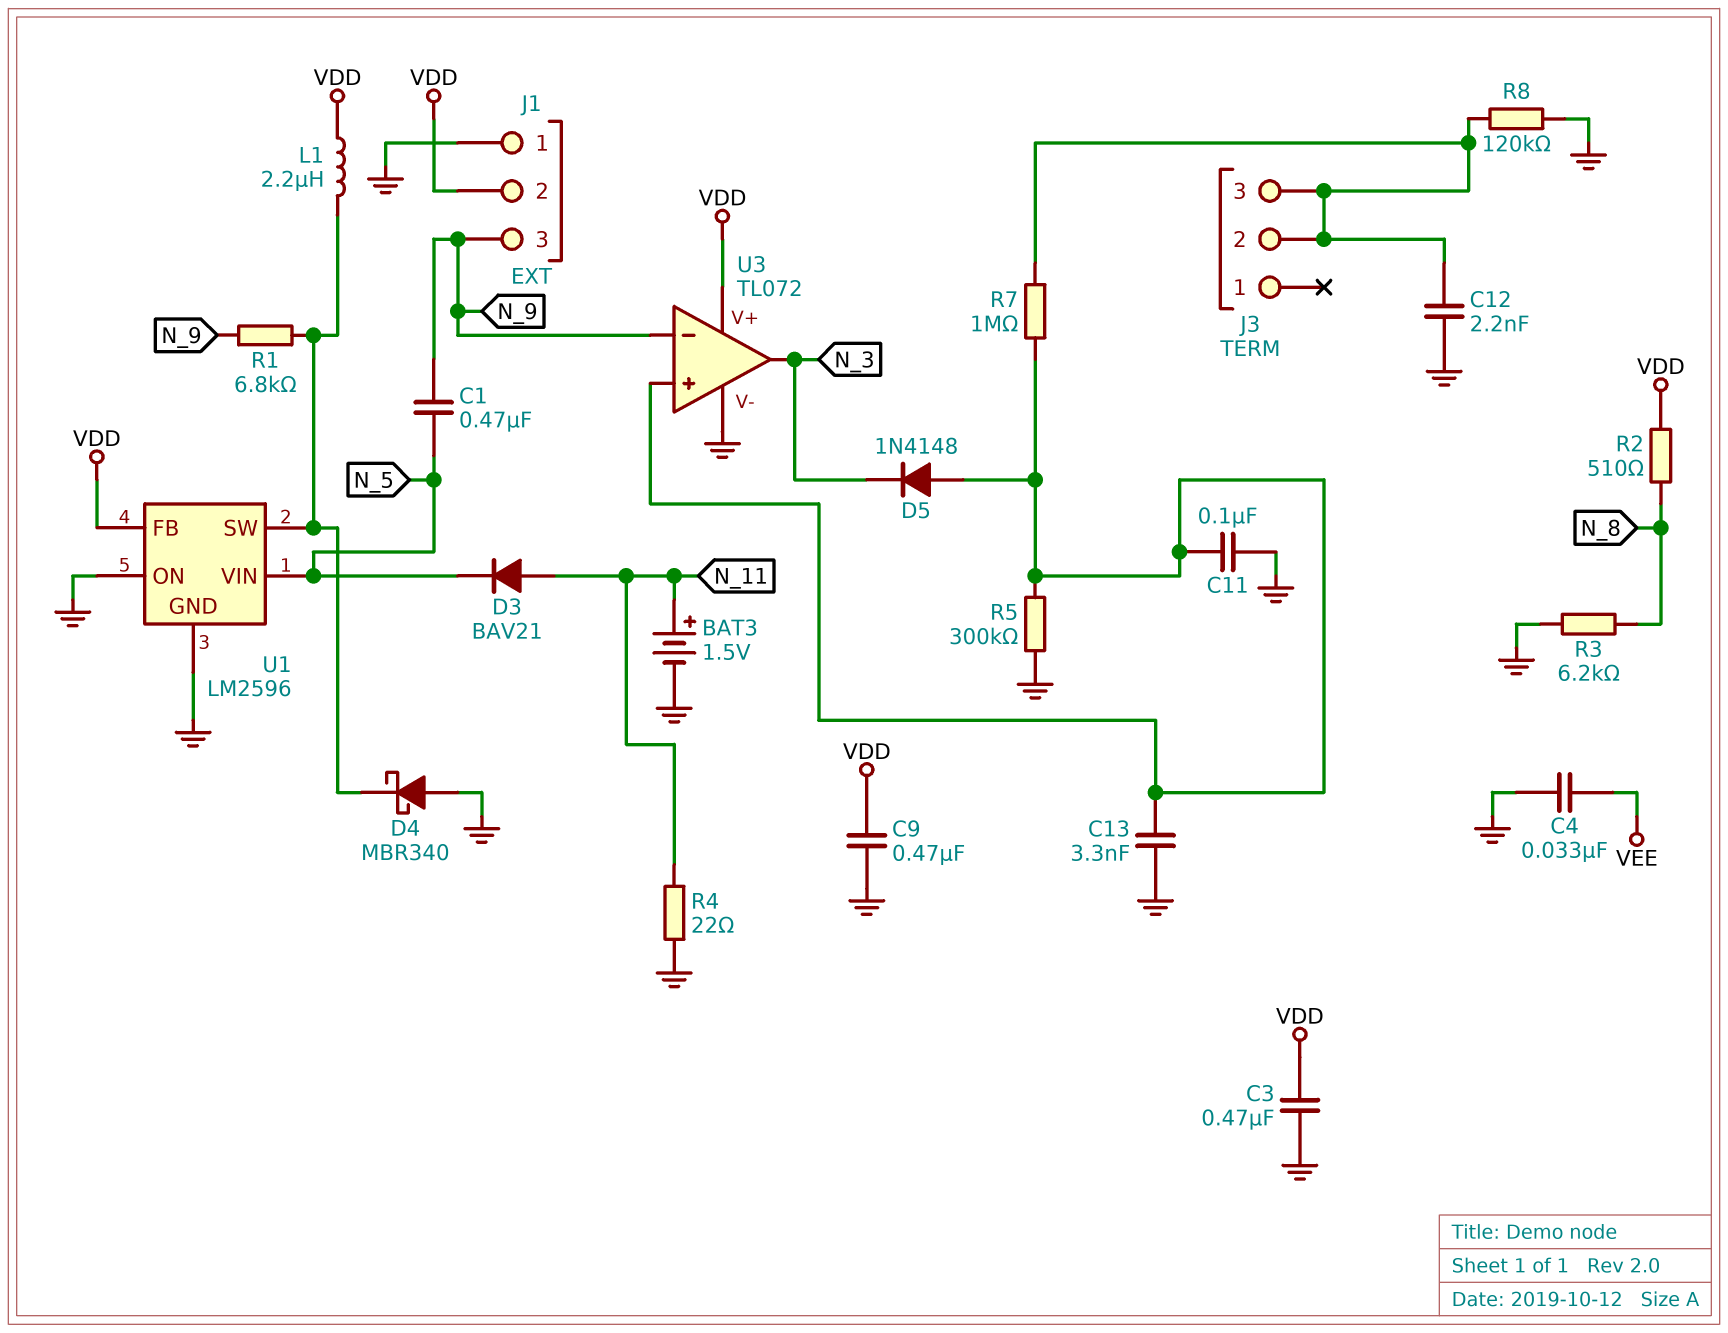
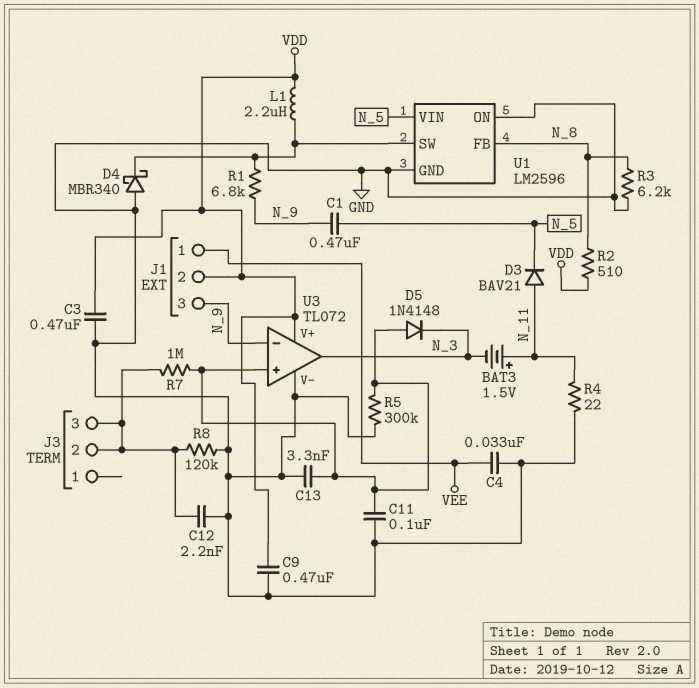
BAT3: 1.5V (plus N_11, minus GND) -> 1.5V (plus N_11, minus N_3)
J1 pin 1: GND -> VEE
U1 pin FB: VDD -> N_8

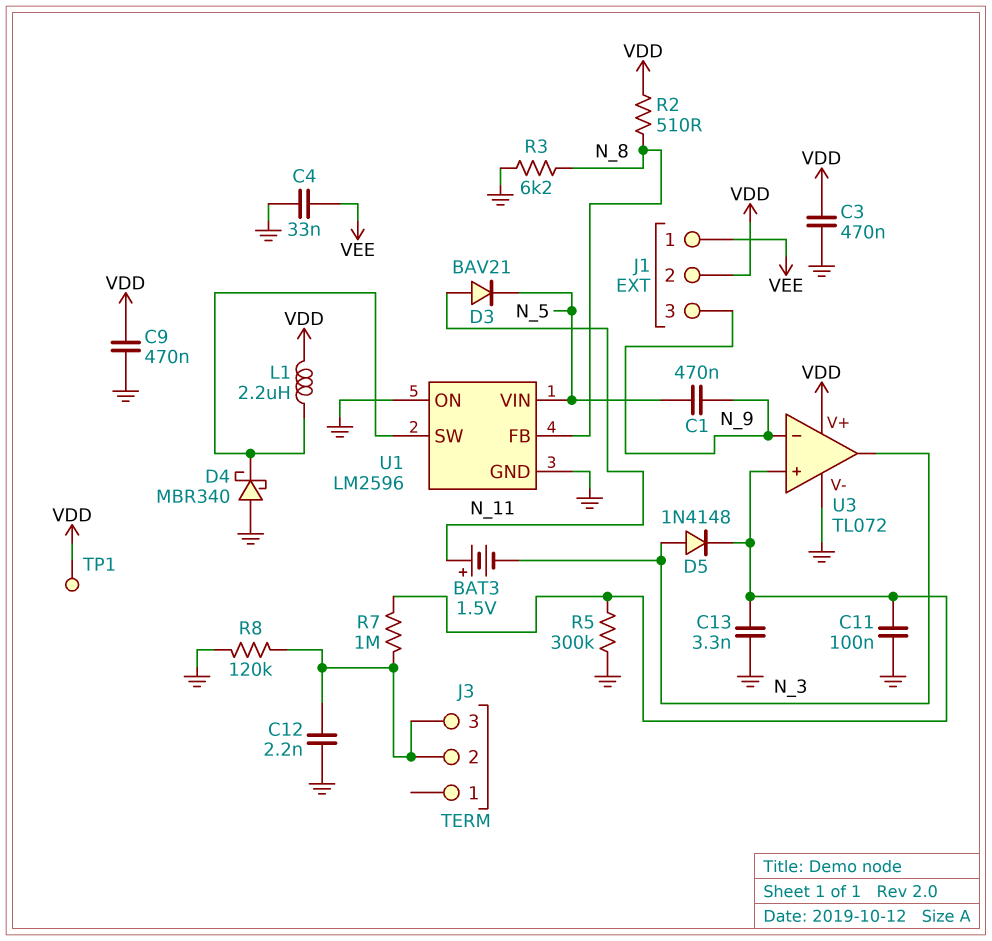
D5: diode 1N4148 (A U3/in+, K N_3) -> diode 1N4148 (A N_3, K U3/in+)
R1: 6.8k (N_9, U1/SW) -> none
R4: 22 (GND, N_11) -> none
TP1: none -> test point (VDD)

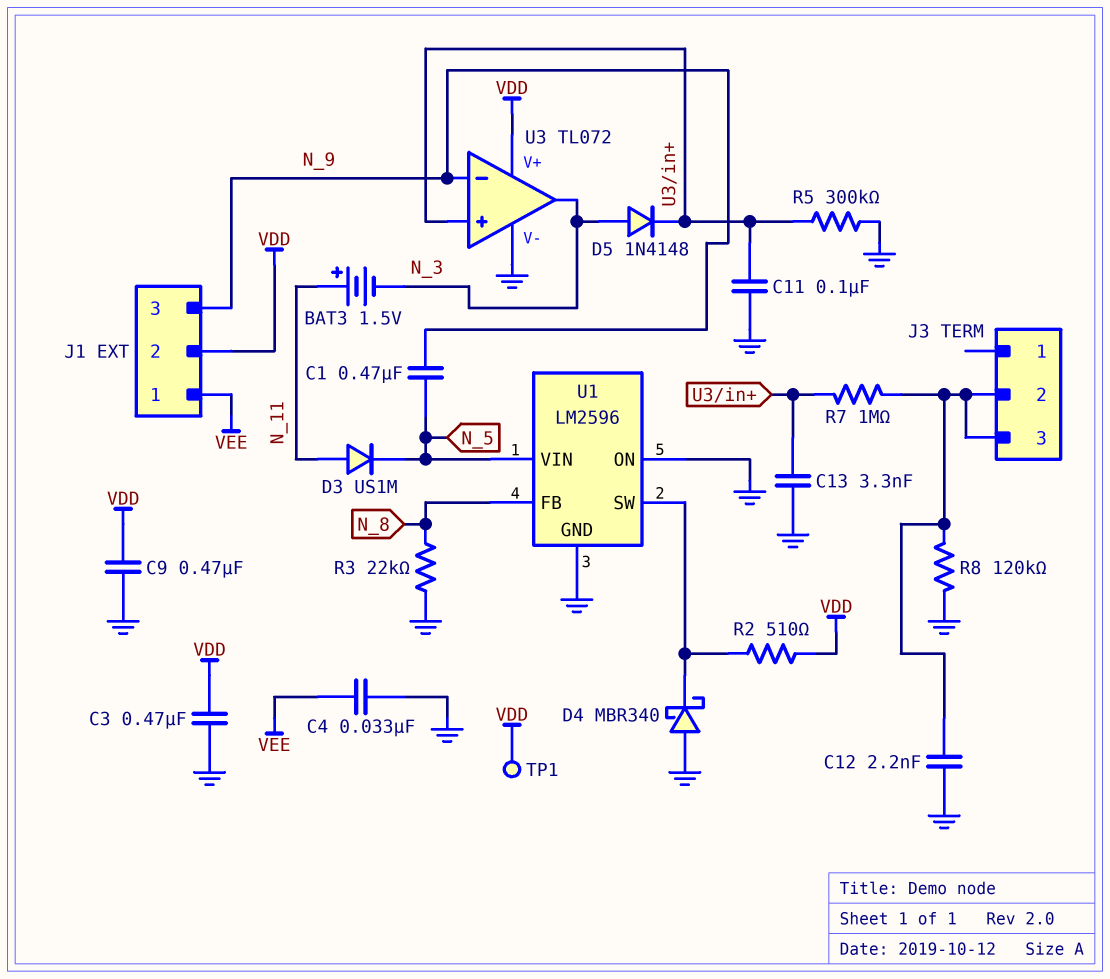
D3: diode BAV21 (A N_11, K N_5) -> diode US1M (A N_11, K N_5)
L1: 2.2uH (U1/SW, VDD) -> none
R2: 510 (N_8, VDD) -> 510 (U1/SW, VDD)
R3: 6.2k (GND, N_8) -> 22k (GND, N_8)

